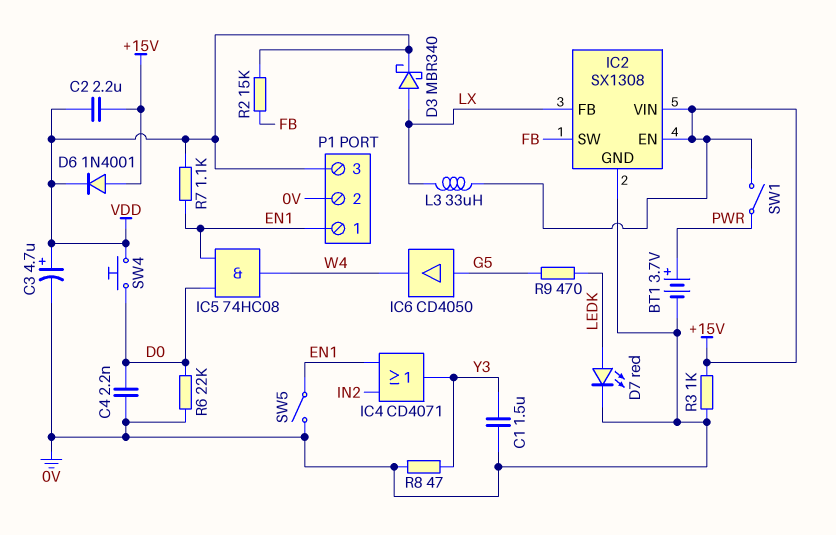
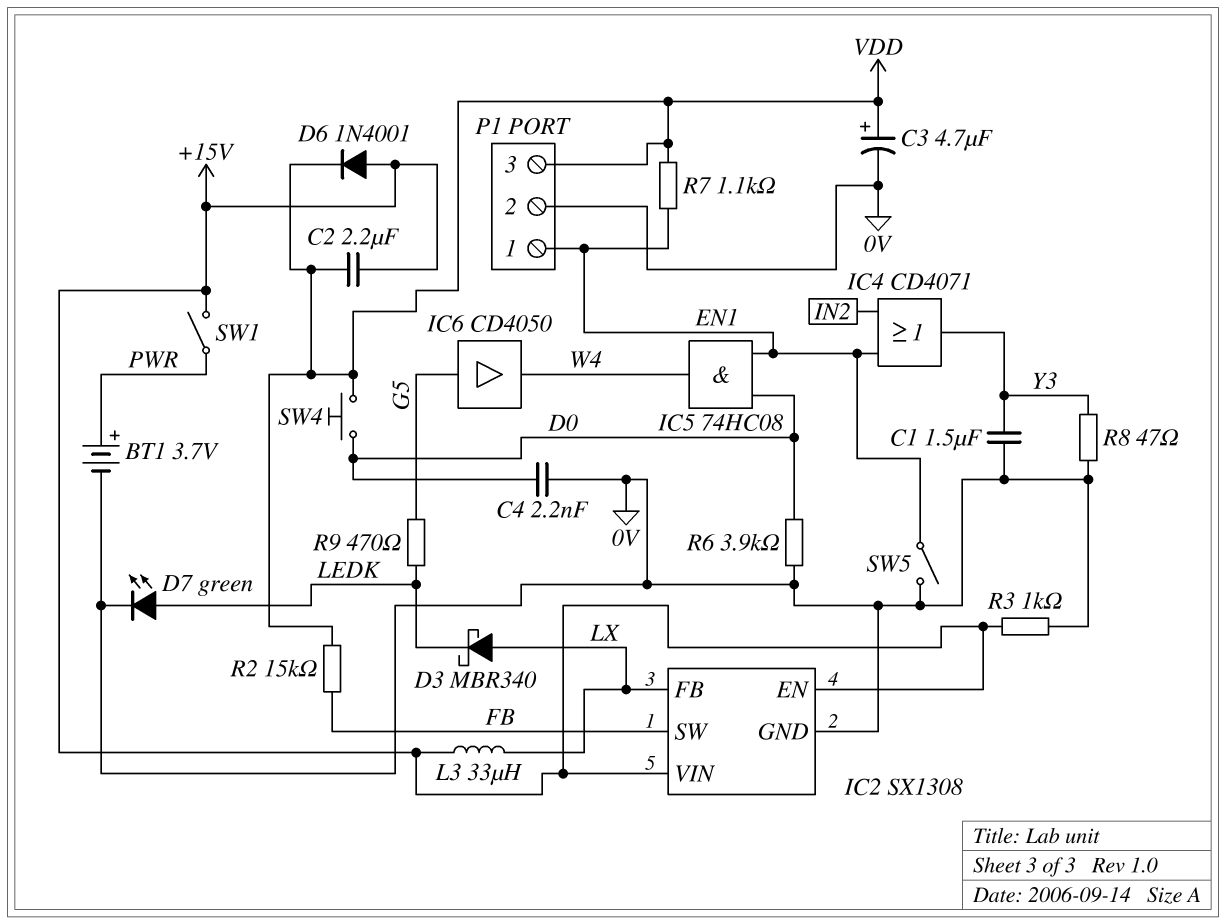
D3: schottky MBR340 (A LX, K VDD) -> schottky MBR340 (A LX, K LEDK)
D7: LED red (A LEDK, K 0V) -> LED green (A LEDK, K 0V)
R6: 22k (0V, D0) -> 3.9k (0V, D0)

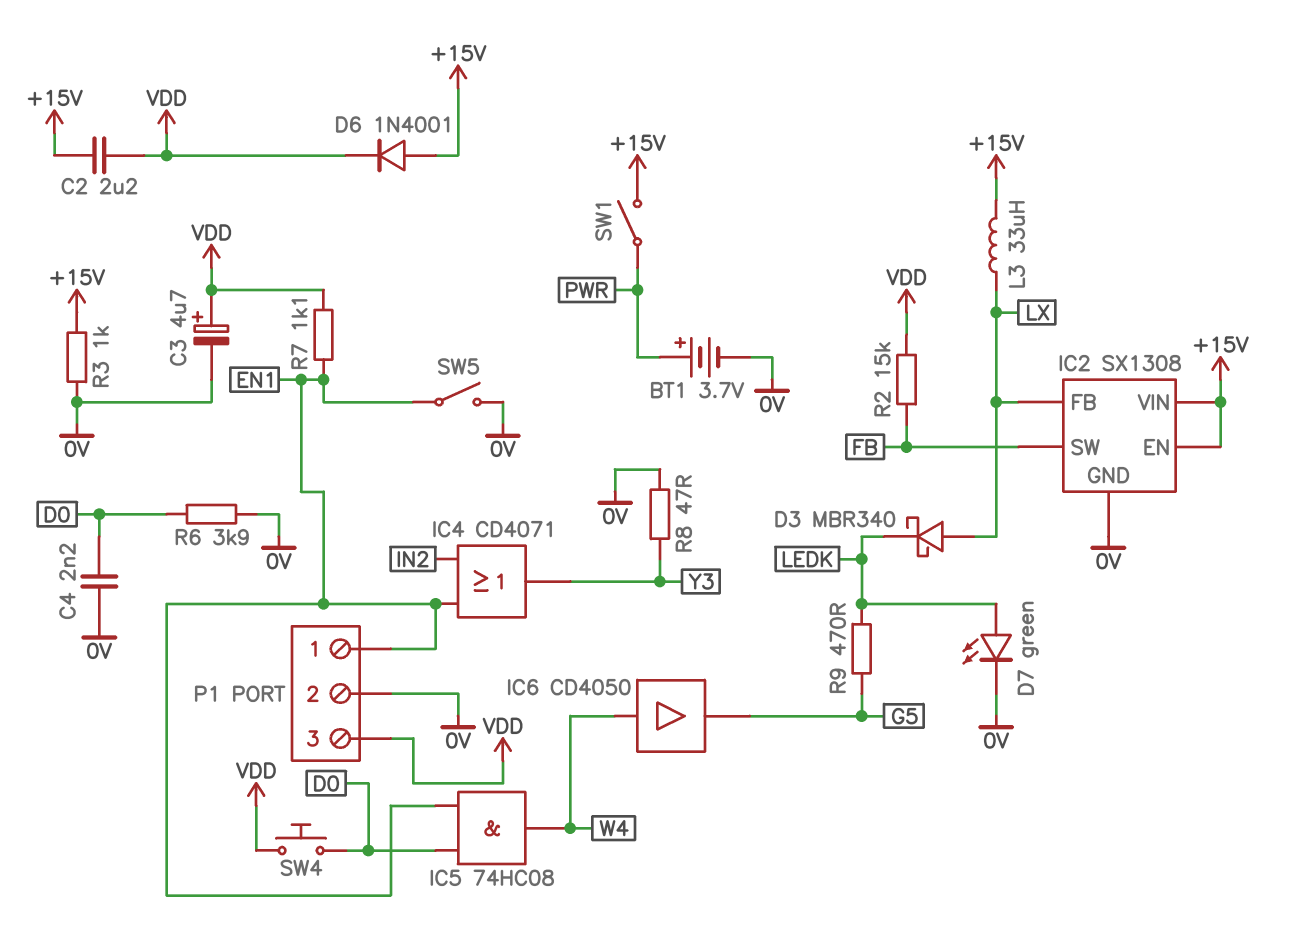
C1: 1.5uF (0V, Y3) -> none
IC6: buffer CD4050 (in G5, out W4) -> buffer CD4050 (in W4, out G5)

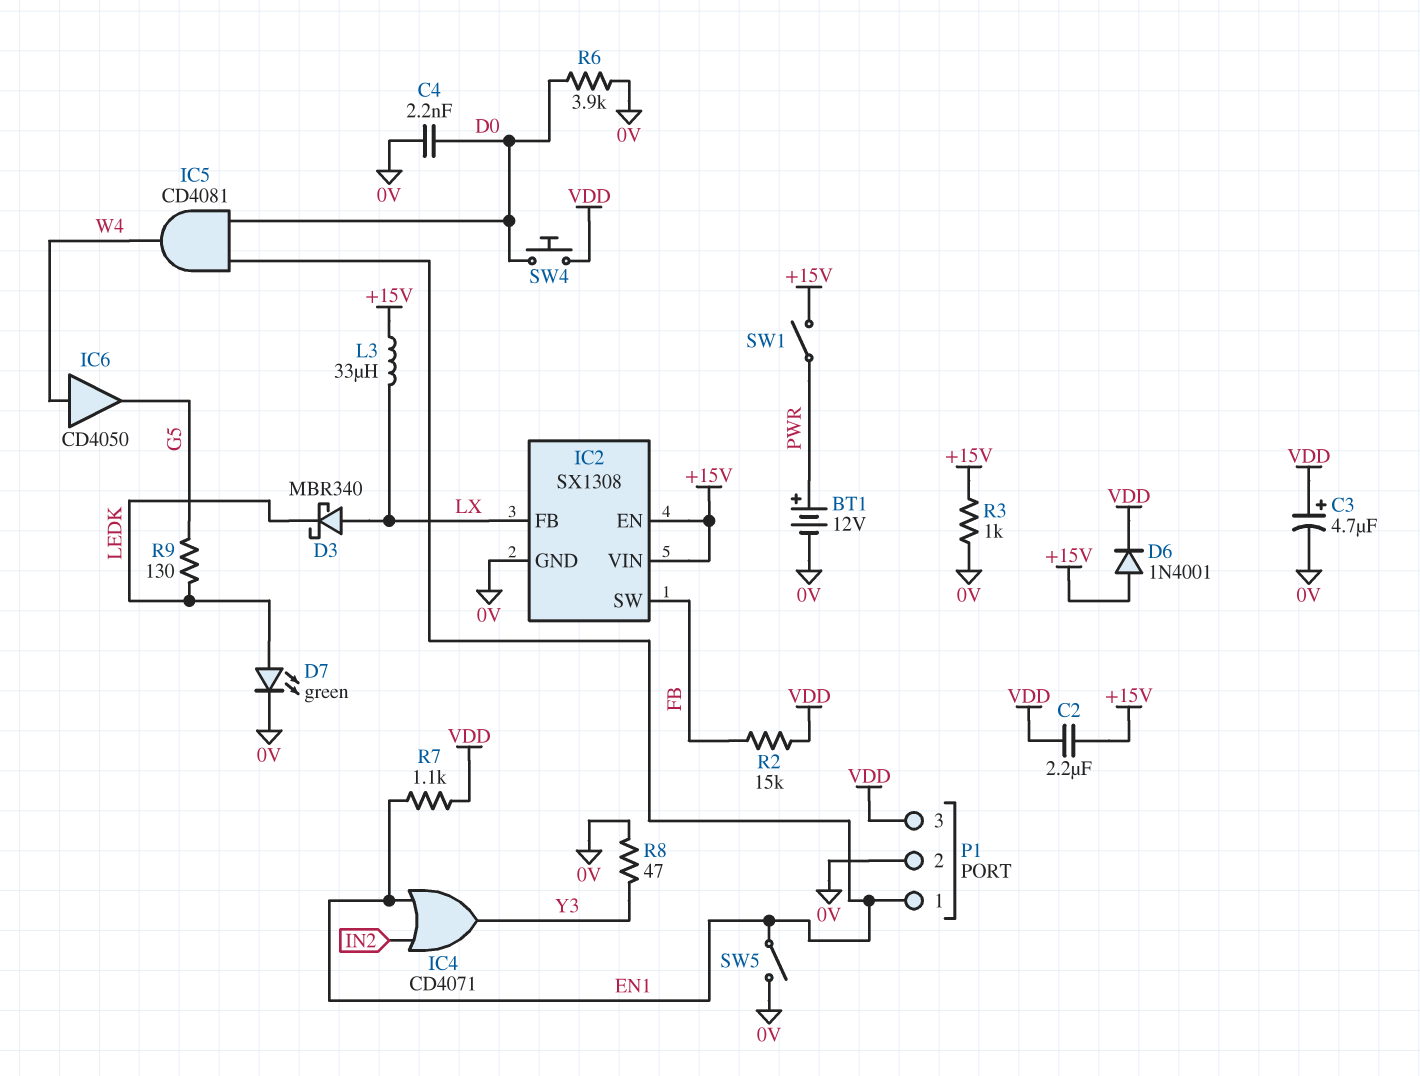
BT1: 3.7V (plus PWR, minus 0V) -> 12V (plus PWR, minus 0V)
IC5: AND 74HC08 (in D0, in EN1, out W4) -> AND CD4081 (in D0, in EN1, out W4)
R9: 470 (G5, LEDK) -> 130 (G5, LEDK)

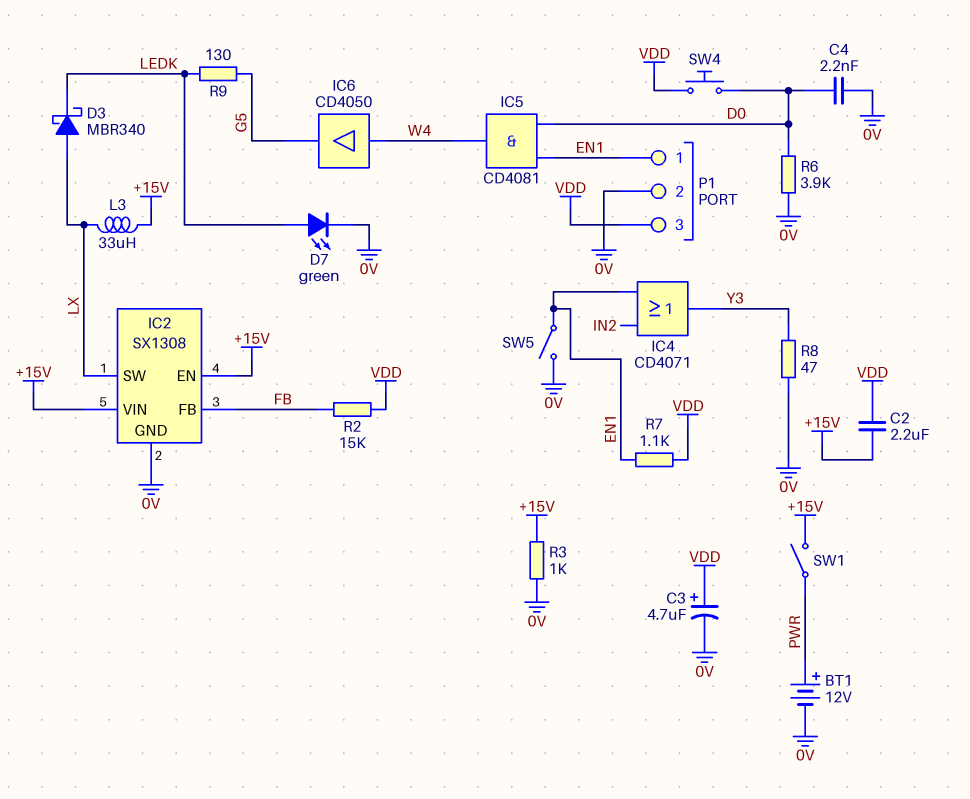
D6: diode 1N4001 (A +15V, K VDD) -> none
IC2 pin FB: LX -> FB
IC2 pin SW: FB -> LX

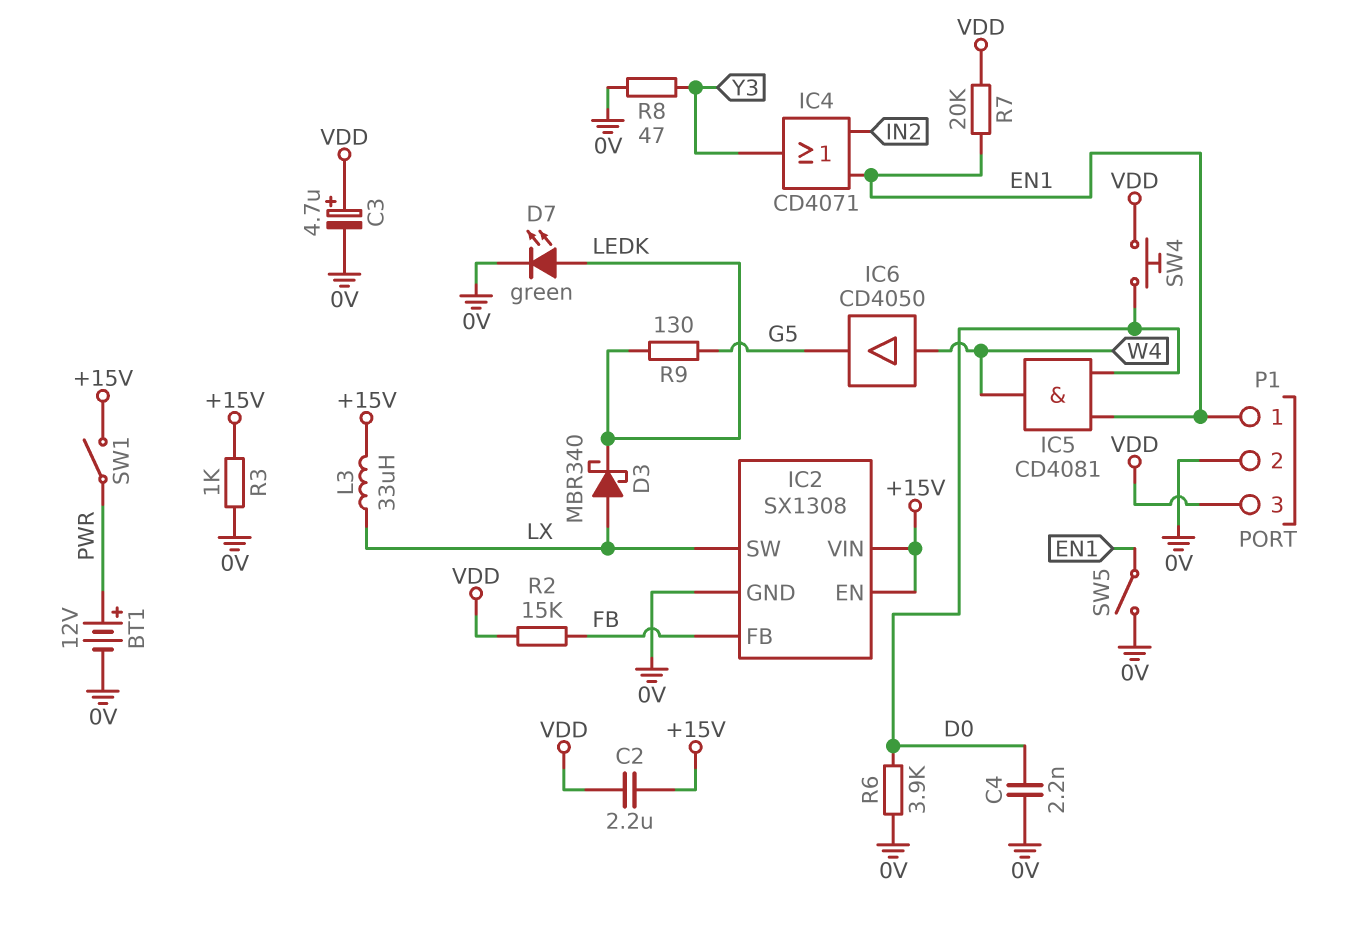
R7: 1.1k (EN1, VDD) -> 20k (EN1, VDD)

